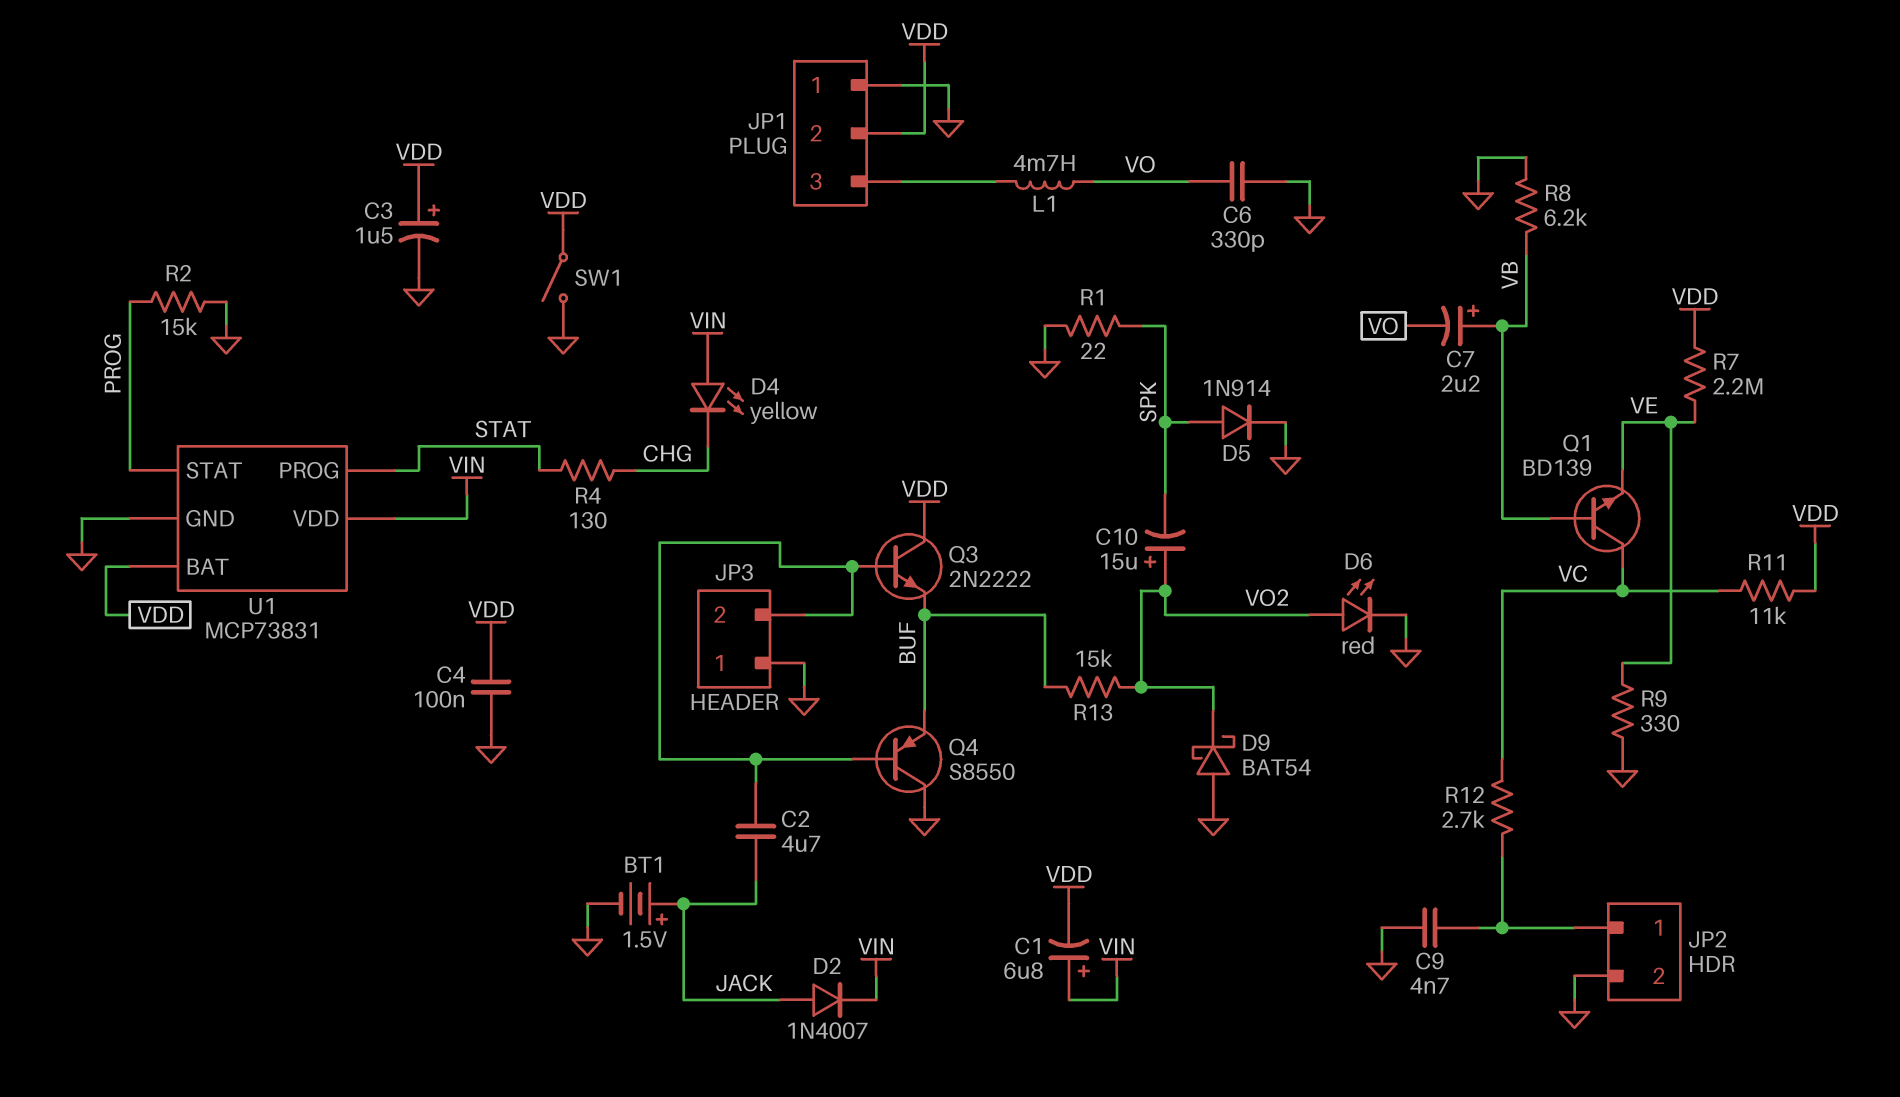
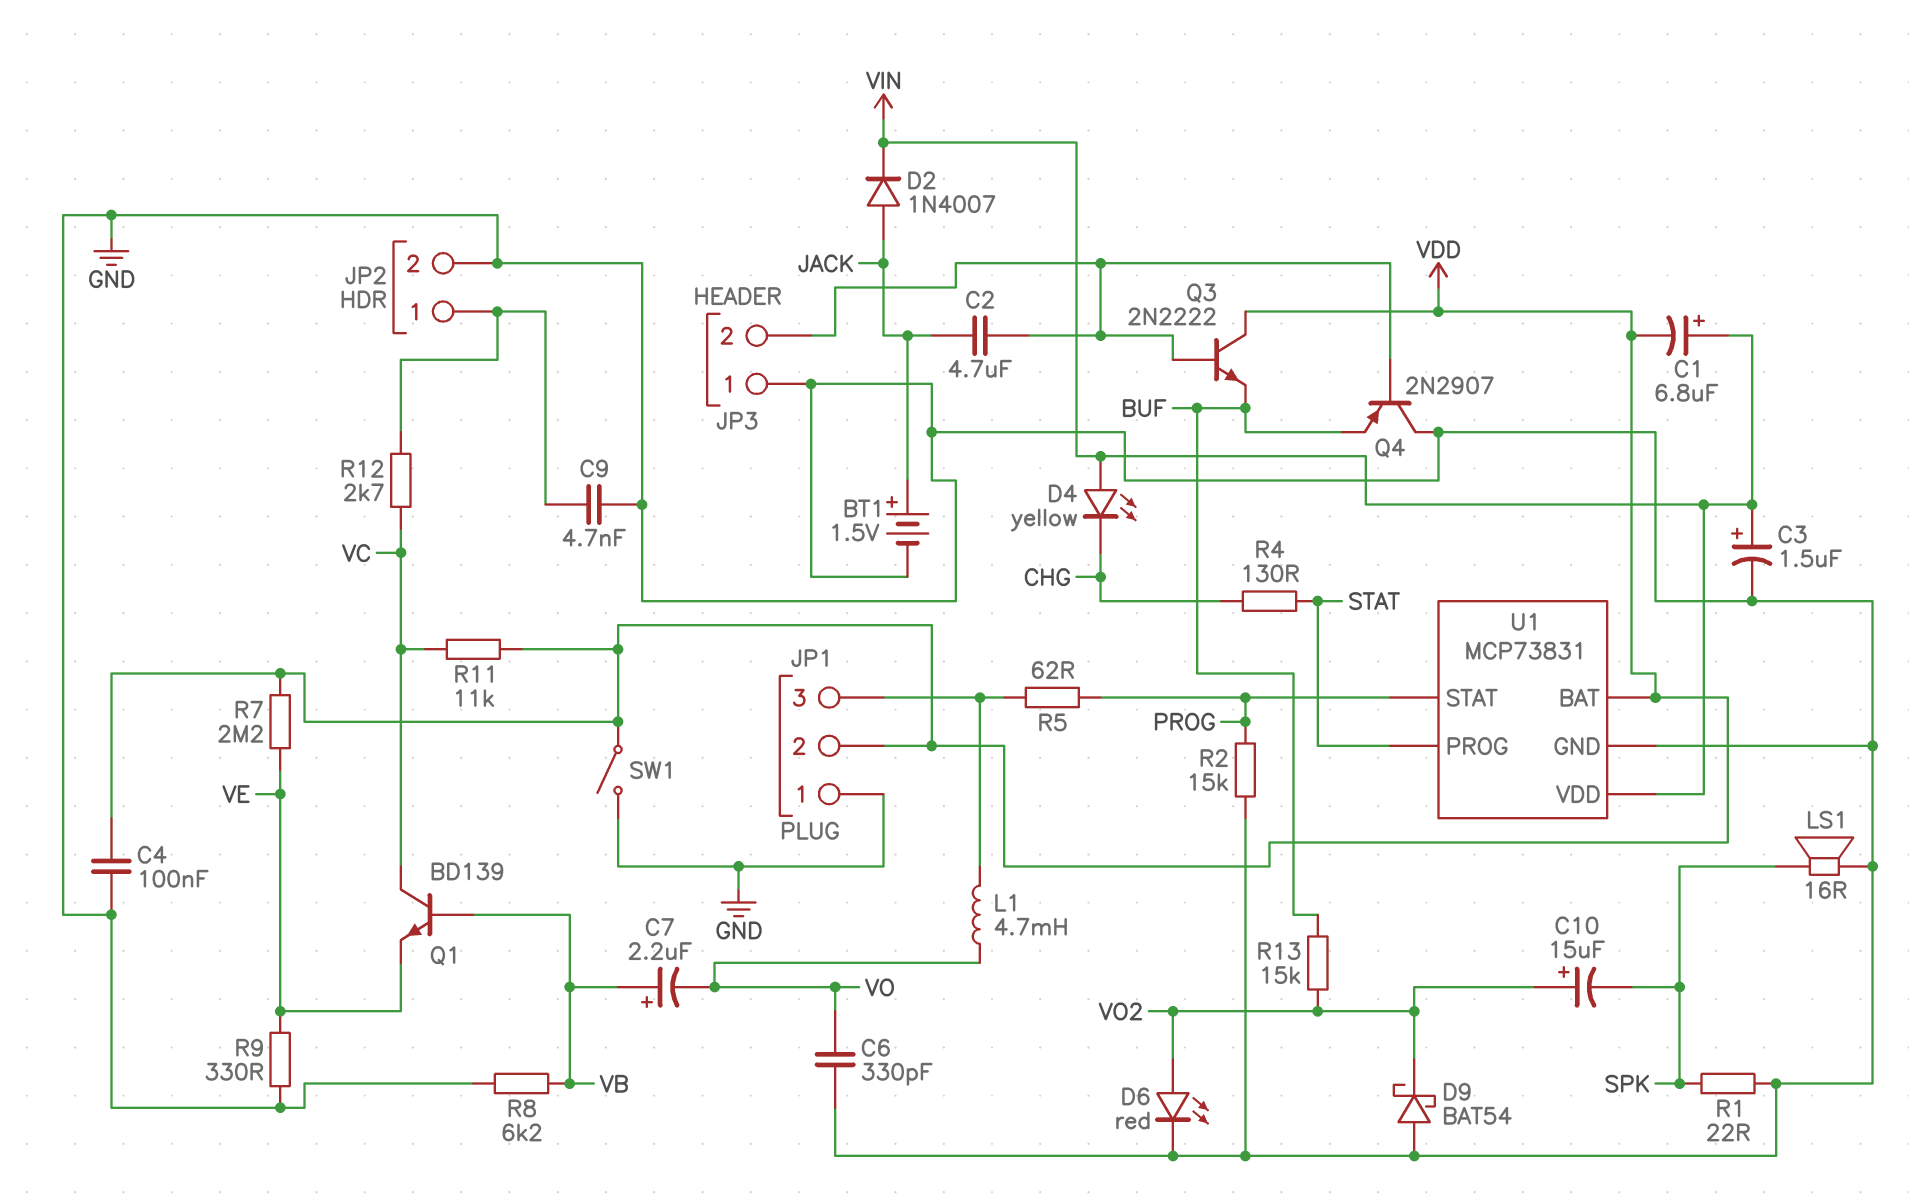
C3: 1.5uF (plus VDD, minus GND) -> 1.5uF (plus VIN, minus GND)
D5: diode 1N914 (A SPK, K GND) -> none
LS1: none -> speaker 16R (GND, SPK)
Q4: PNP S8550 (B JP3/2, C GND, E BUF) -> PNP 2N2907 (B JP3/2, C GND, E BUF)
R5: none -> 62 (JP1/3, PROG)

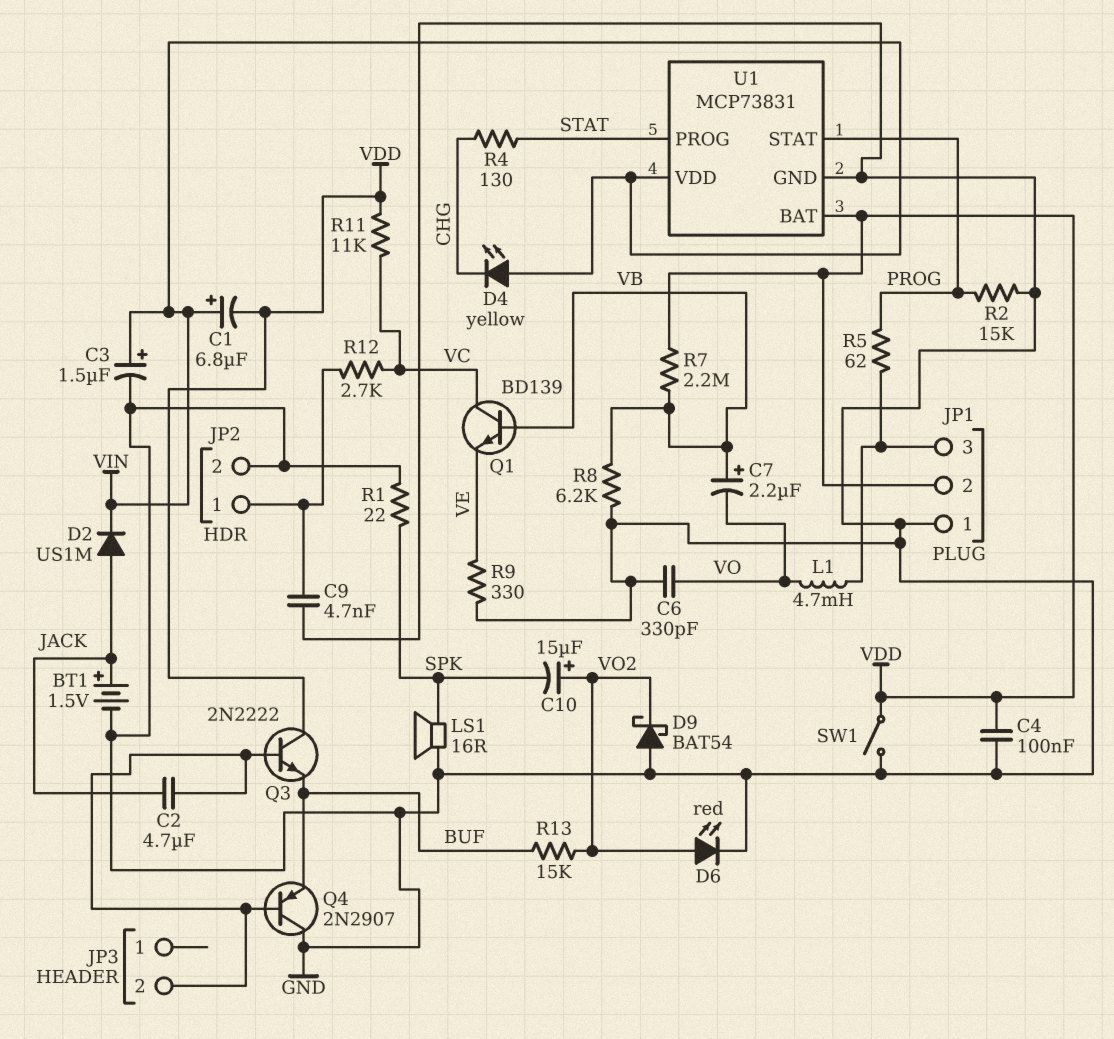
D2: diode 1N4007 (A JACK, K VIN) -> diode US1M (A JACK, K VIN)
JP3 pin 1: GND -> none
R7: 2.2M (VDD, VE) -> 2.2M (VB, VDD)

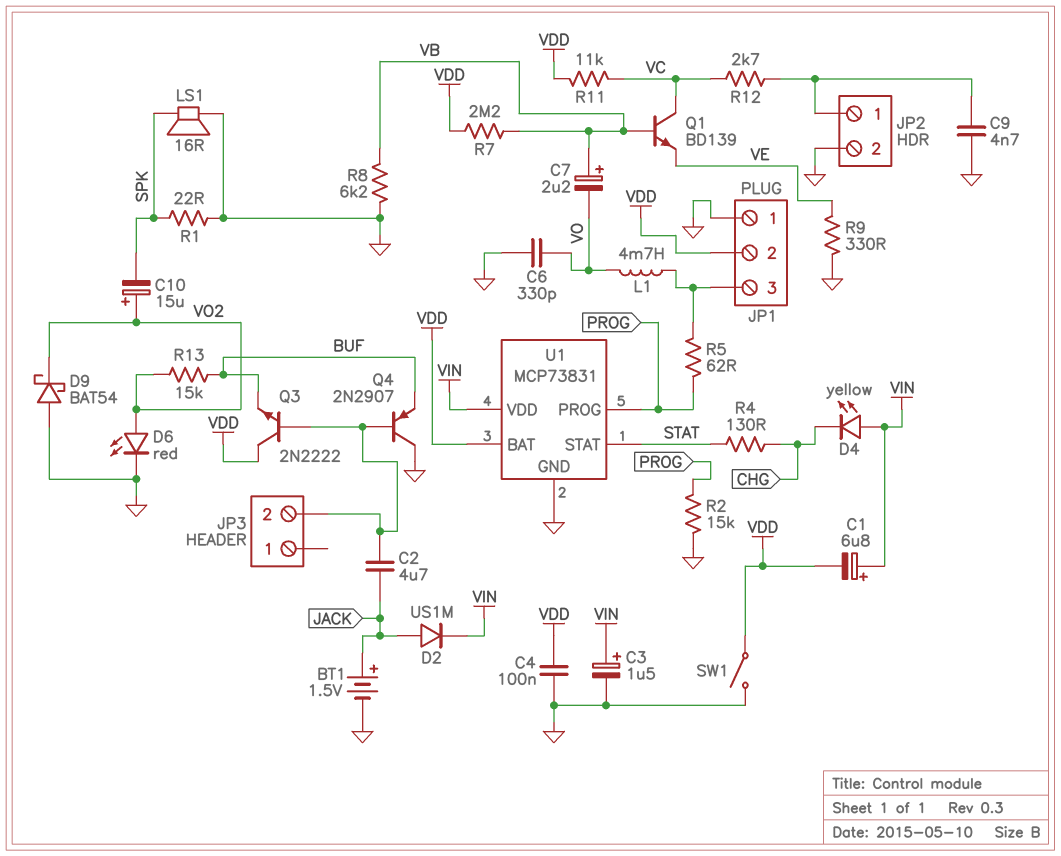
U1 pin PROG: STAT -> PROG
U1 pin STAT: PROG -> STAT

